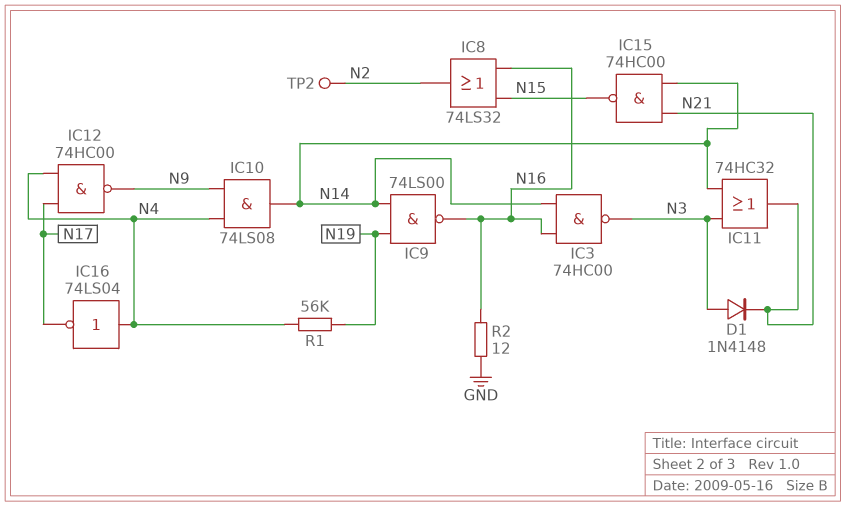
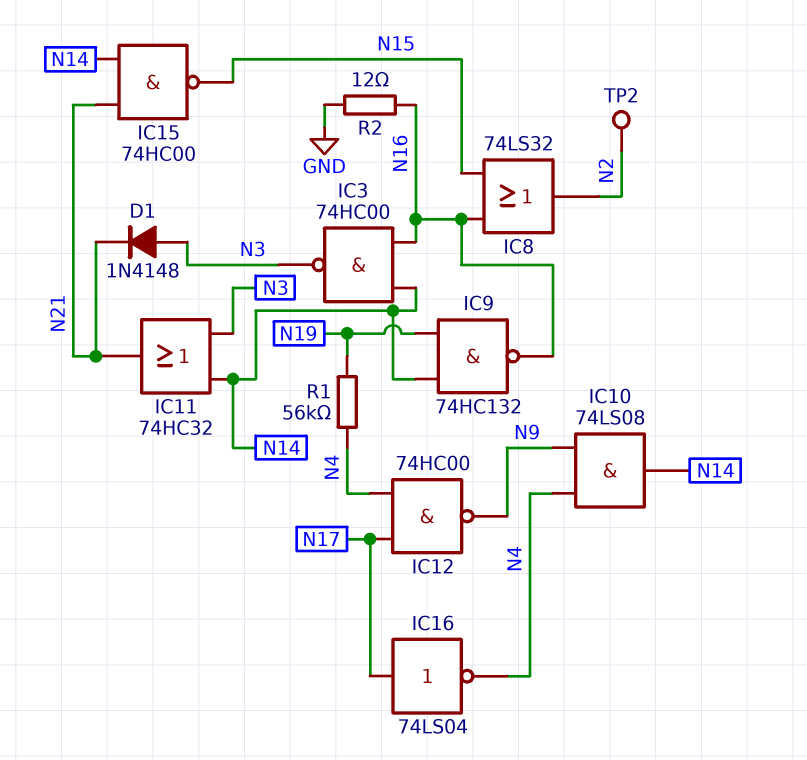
IC9: NAND 74LS00 (in N14, in N19, out N16) -> NAND 74HC132 (in N14, in N19, out N16)
IC16: NOT 74LS04 (in N4, out N17) -> NOT 74LS04 (in N17, out N4)

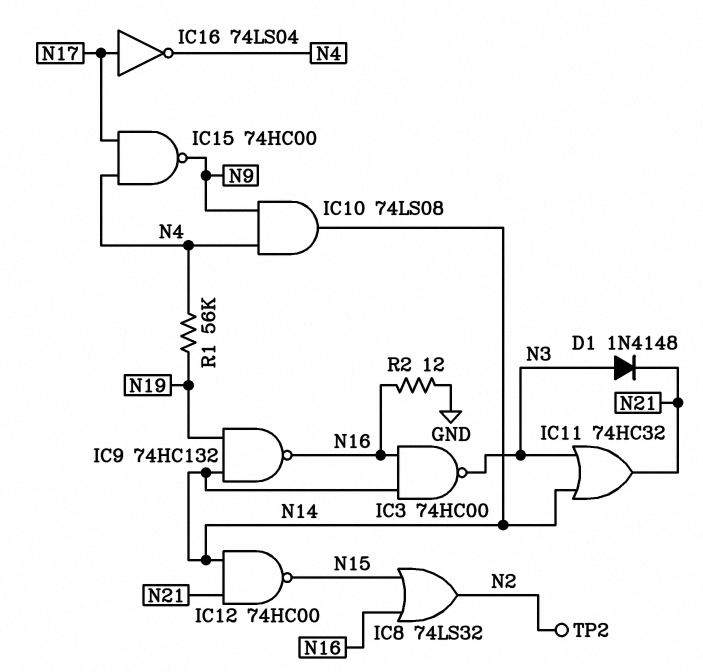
IC12: NAND 74HC00 (in N4, in N17, out N9) -> NAND 74HC00 (in N14, in N21, out N15)
IC15: NAND 74HC00 (in N14, in N21, out N15) -> NAND 74HC00 (in N4, in N17, out N9)

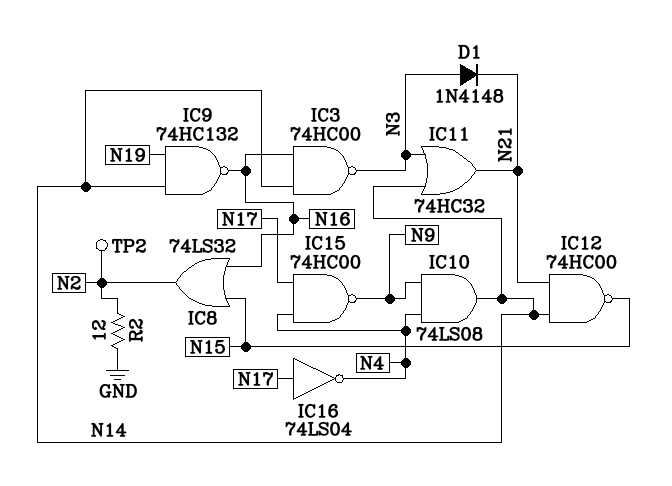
R1: 56k (N4, N19) -> none
R2: 12 (GND, N16) -> 12 (GND, N2)

